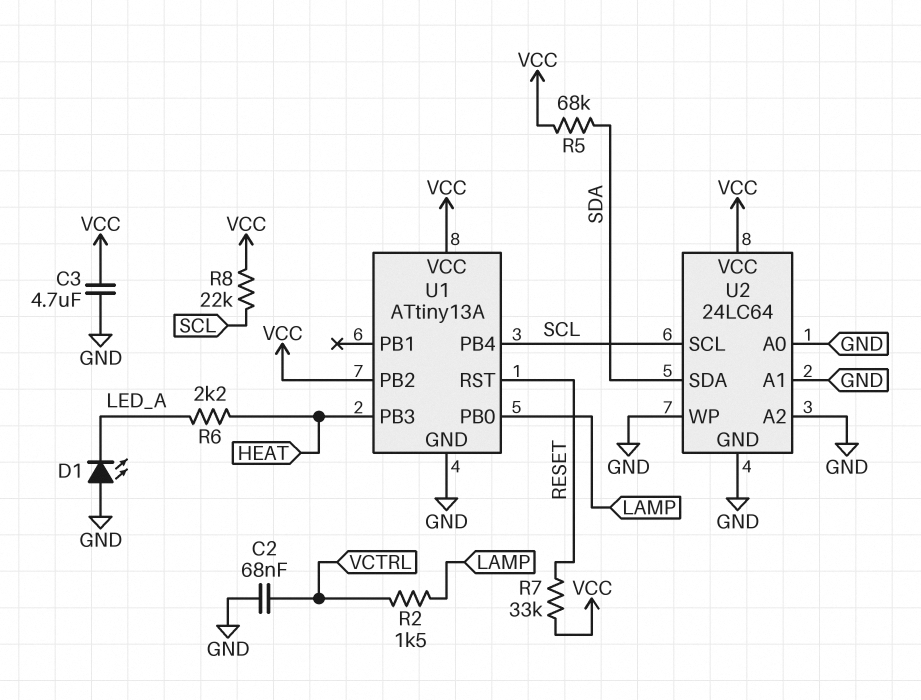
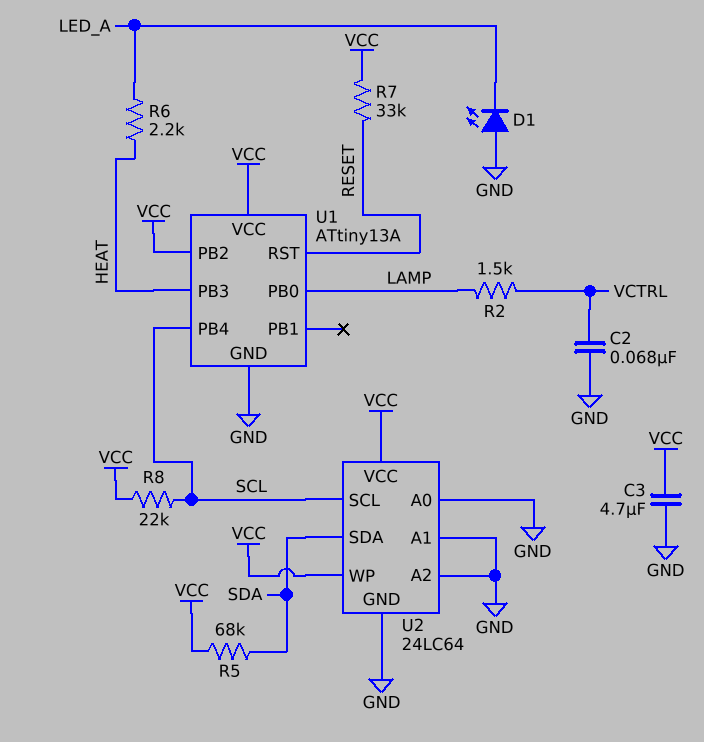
U2 pin WP: GND -> VCC

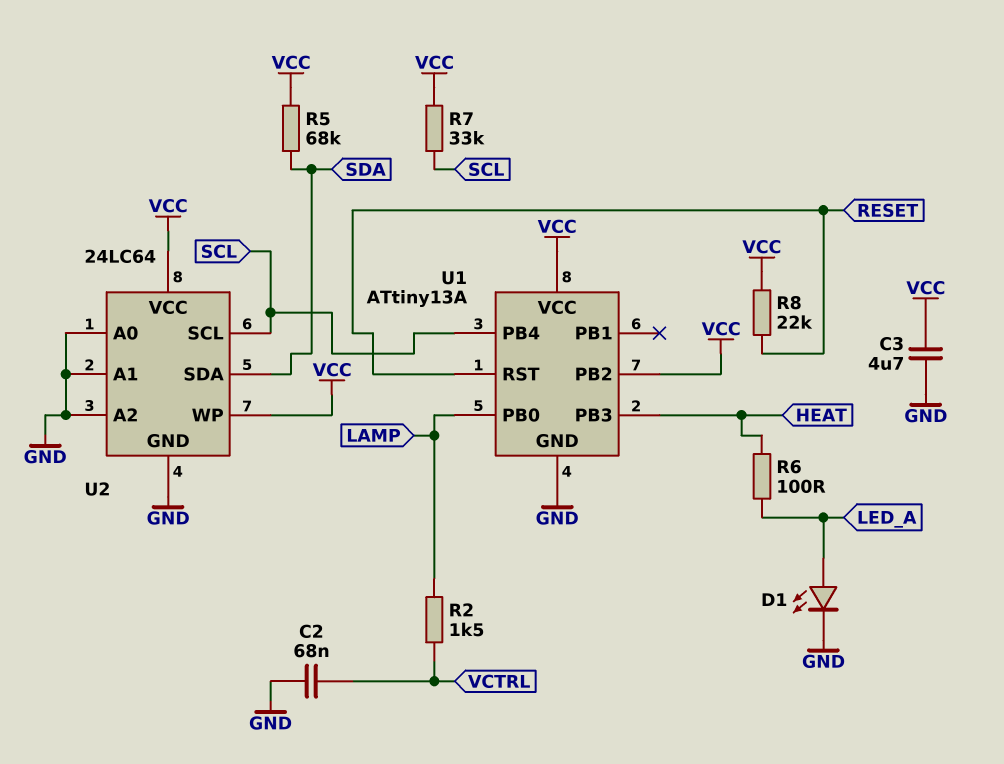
D1: LED (A GND, K LED_A) -> LED (A LED_A, K GND)
R6: 2.2k (HEAT, LED_A) -> 100 (HEAT, LED_A)
R7: 33k (RESET, VCC) -> 33k (SCL, VCC)
R8: 22k (SCL, VCC) -> 22k (RESET, VCC)

